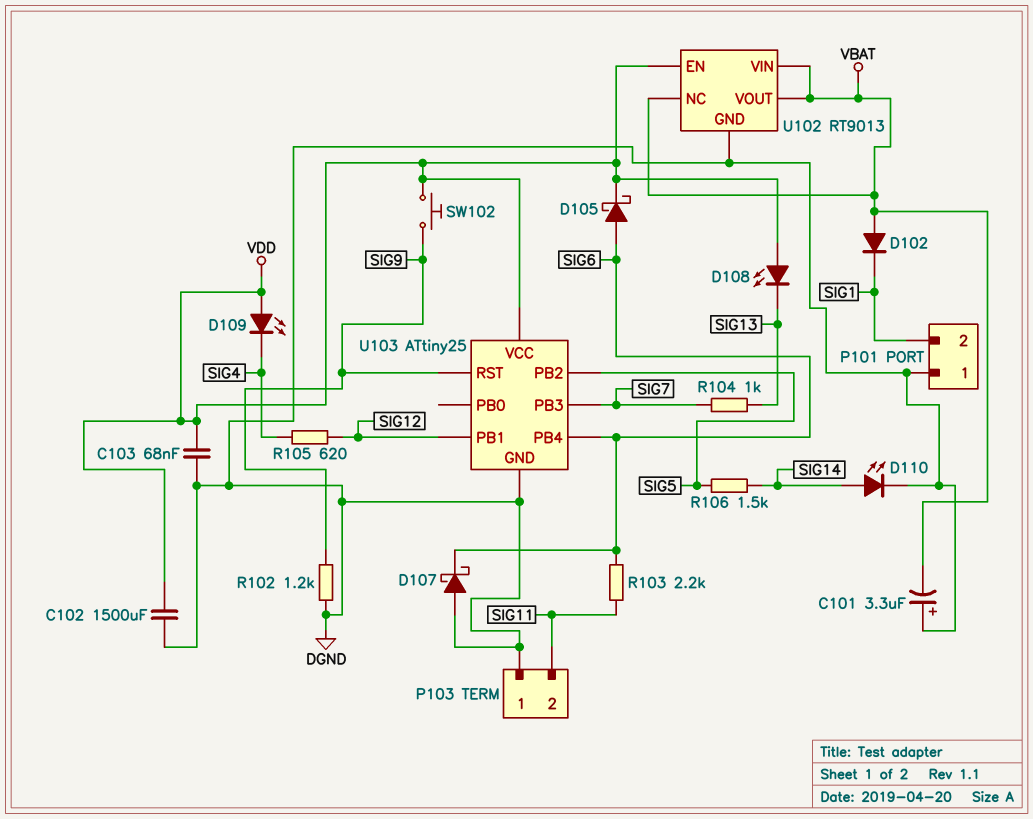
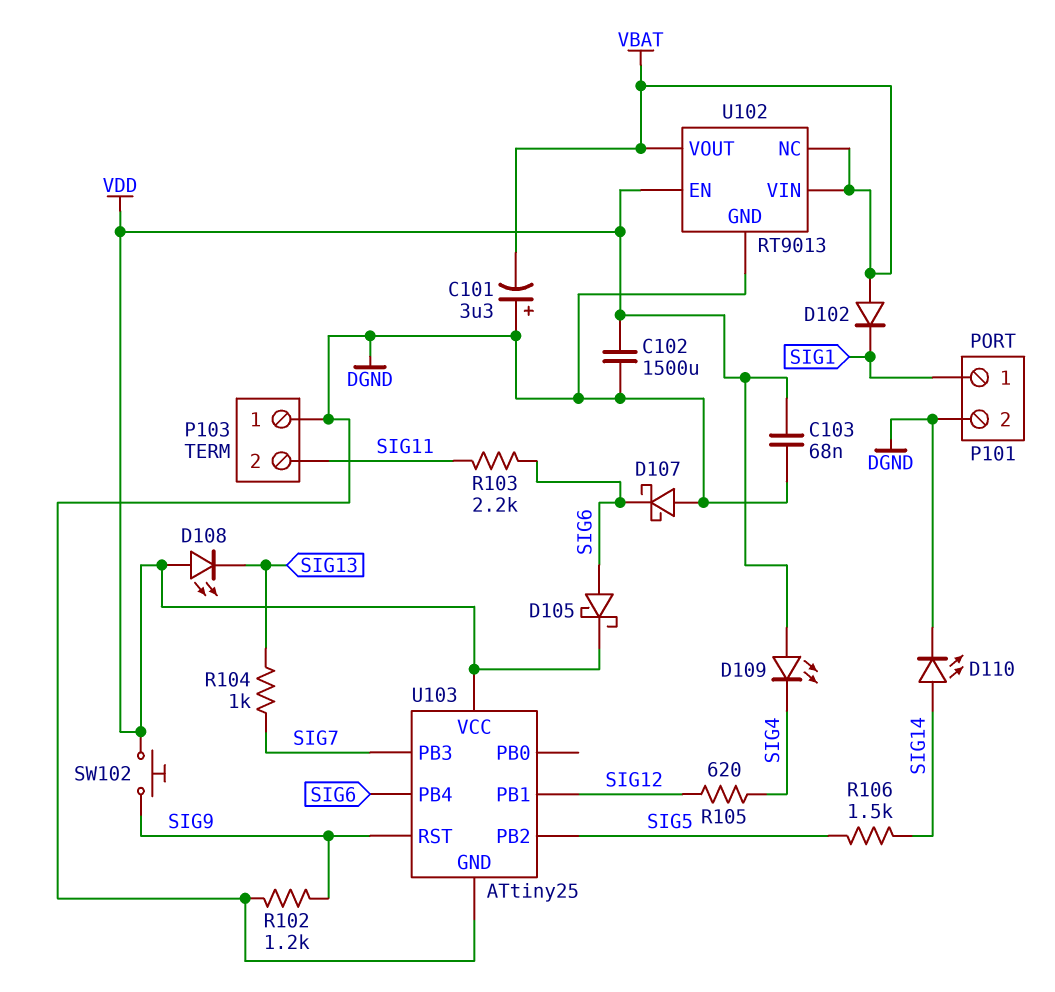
P101 pin 1: DGND -> SIG1
P101 pin 2: SIG1 -> DGND

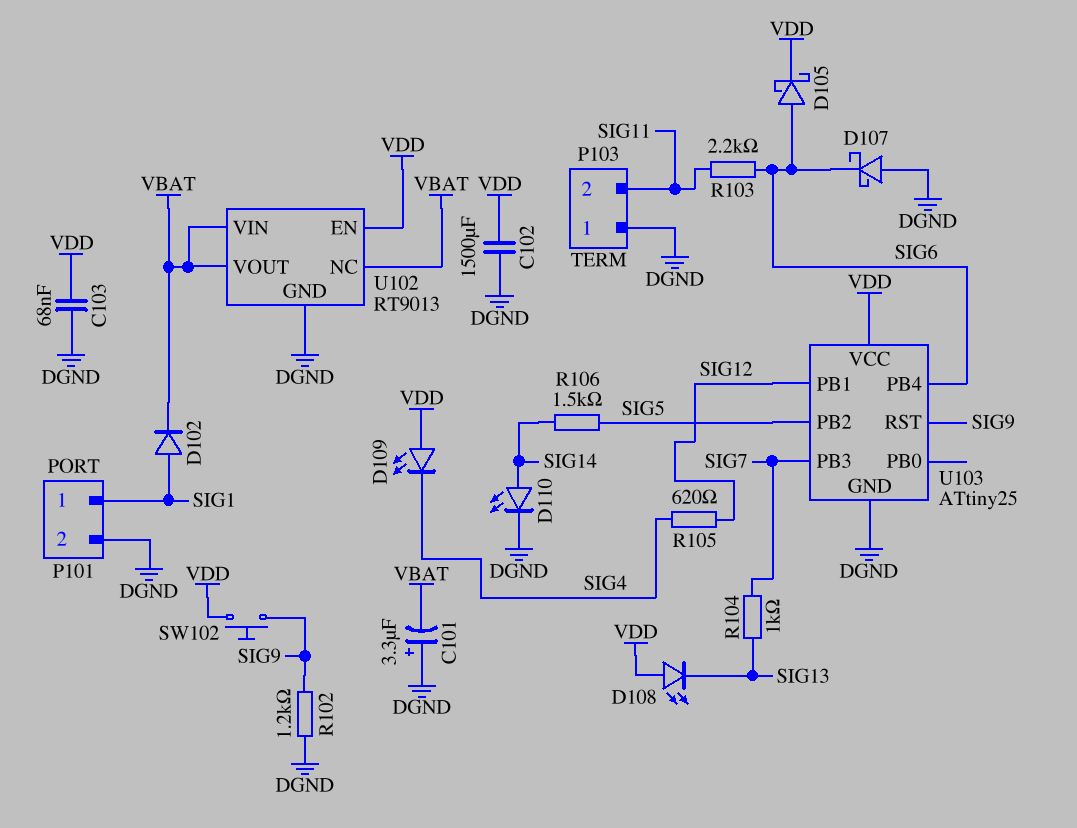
D102: diode (A VBAT, K SIG1) -> diode (A SIG1, K VBAT)

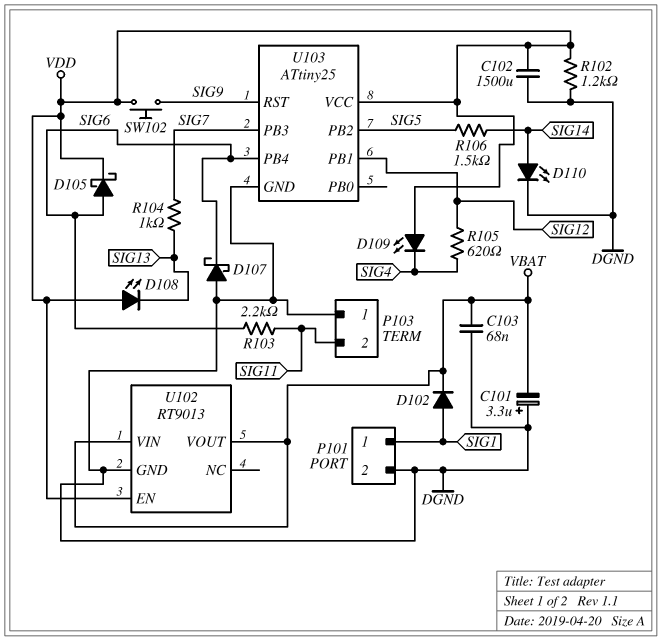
C103: 68nF (DGND, VDD) -> 68nF (DGND, VBAT)
R102: 1.2k (DGND, SIG9) -> 1.2k (DGND, VDD)
U102 pin NC: VBAT -> none

